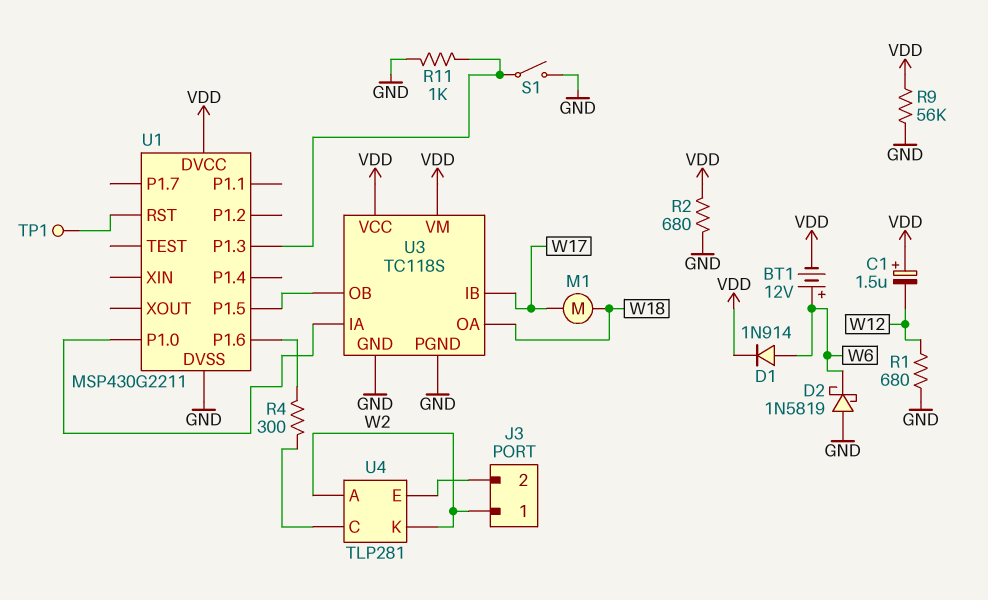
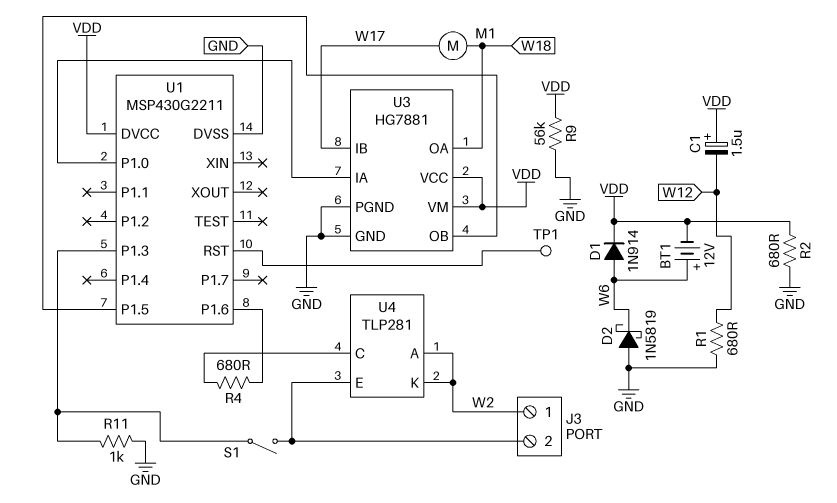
R4: 300 (U1/P1.6, U4/C) -> 680 (U1/P1.6, U4/C)
S1: switch (GND, U1/P1.3) -> switch (J3/2, U1/P1.3)
U3: TC118S -> HG7881

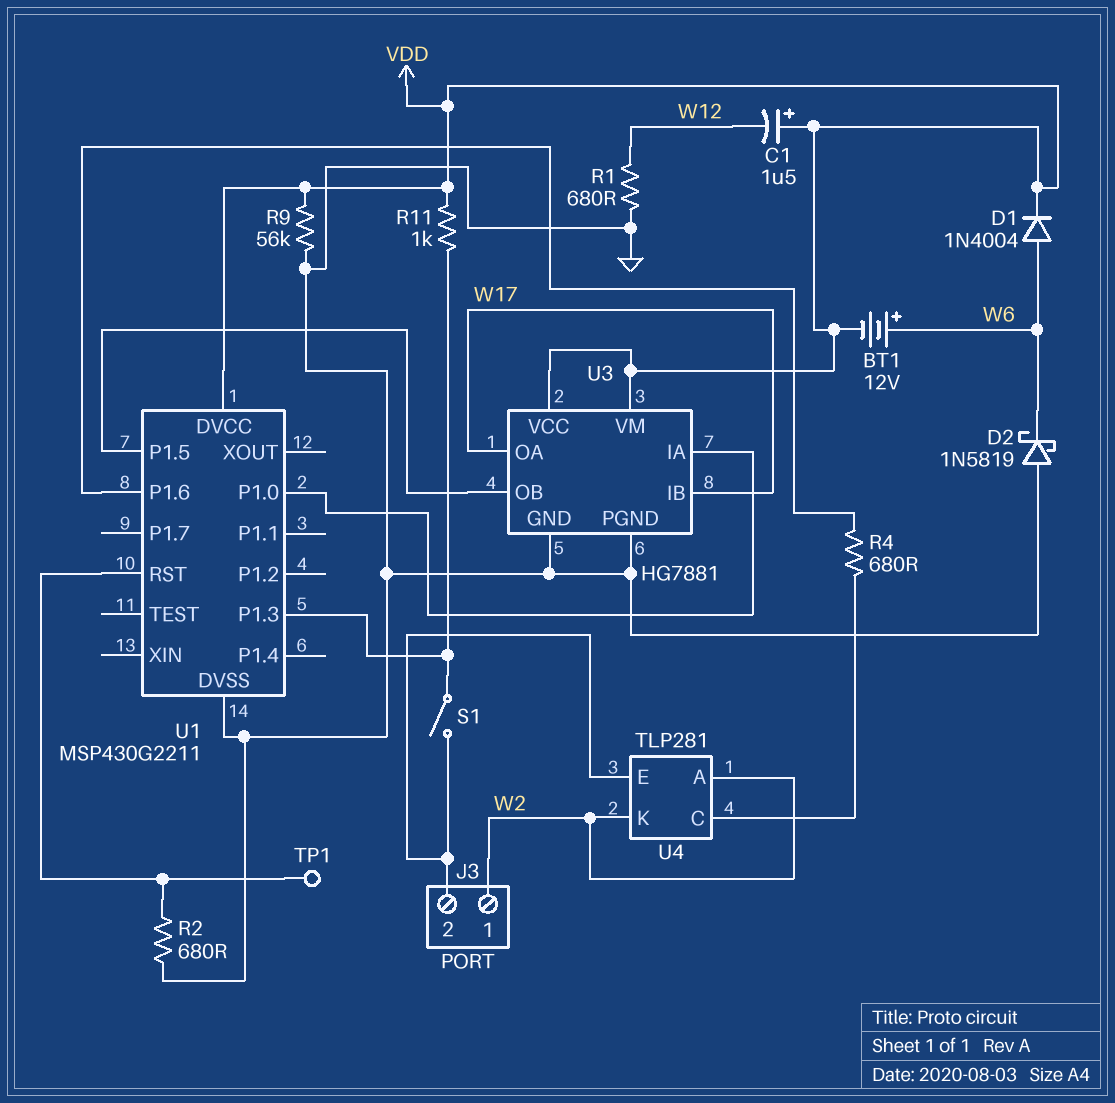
D1: diode 1N914 (A W6, K VDD) -> diode 1N4004 (A W6, K VDD)
M1: motor (W17, W18) -> none
R2: 680 (GND, VDD) -> 680 (GND, U1/RST)
R11: 1k (GND, U1/P1.3) -> 1k (U1/P1.3, VDD)
U3 pin OA: W18 -> W17

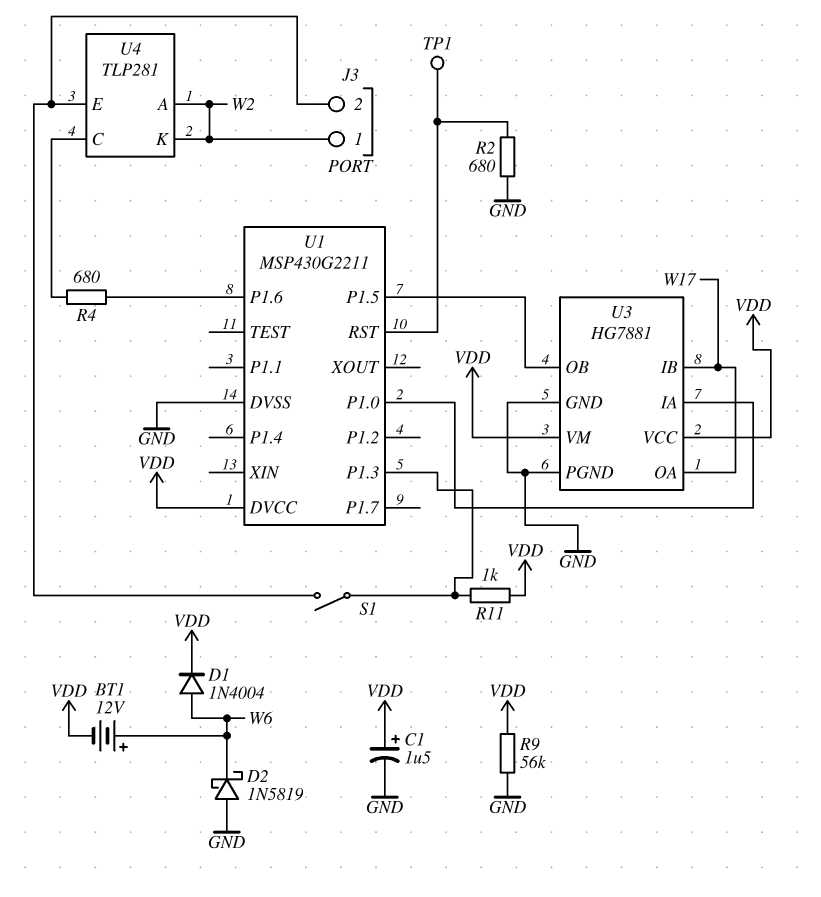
C1: 1.5uF (plus VDD, minus W12) -> 1.5uF (plus VDD, minus GND)
R1: 680 (GND, W12) -> none

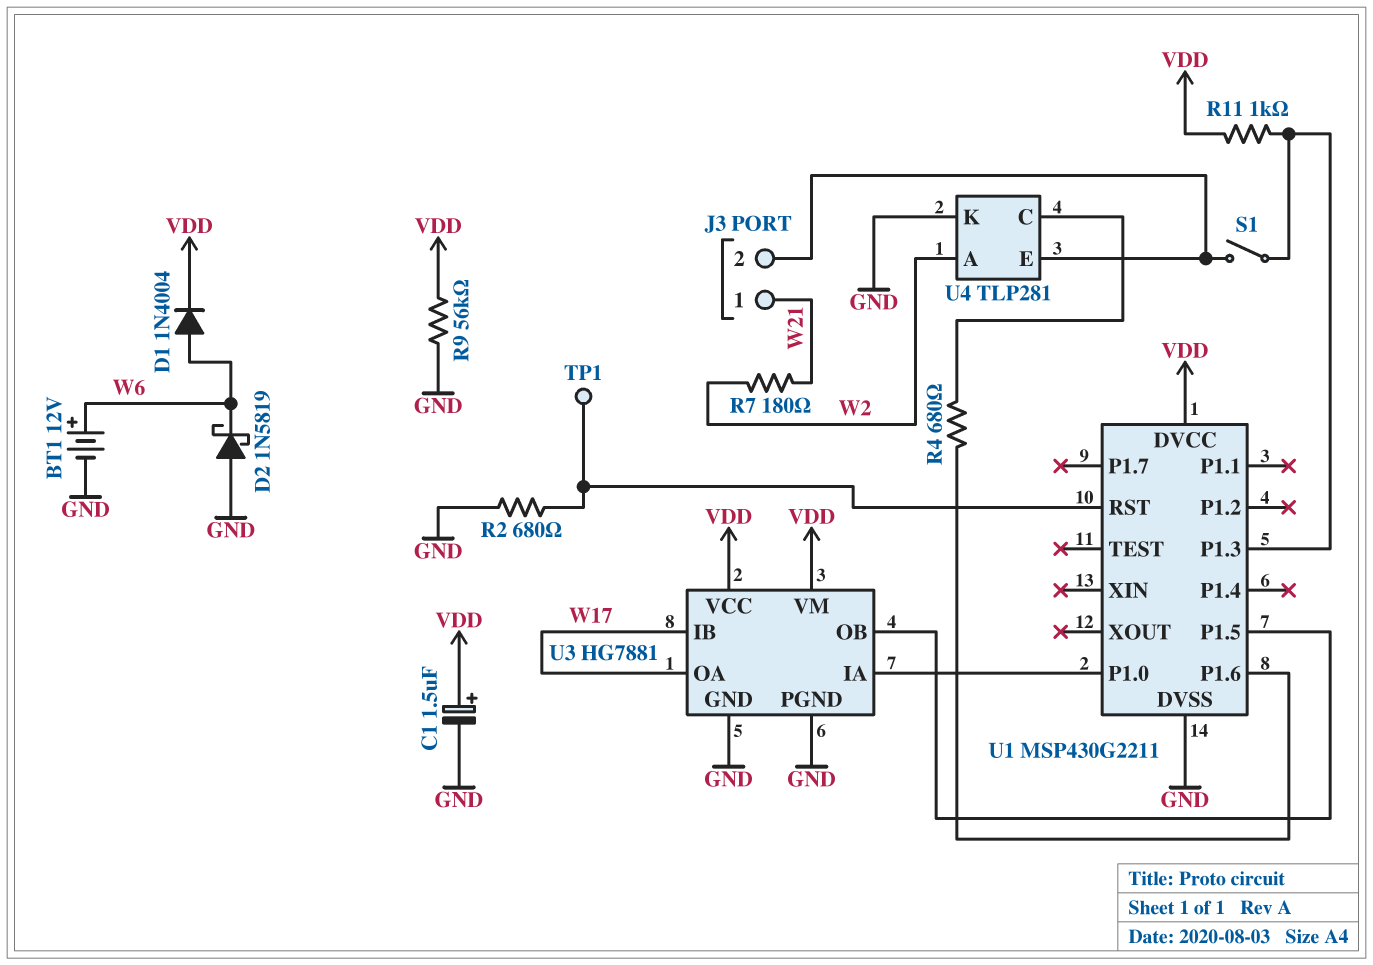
BT1: 12V (plus W6, minus VDD) -> 12V (plus W6, minus GND)
J3 pin 1: W2 -> W21
R7: none -> 180 (W2, W21)
U4 pin K: W2 -> GND

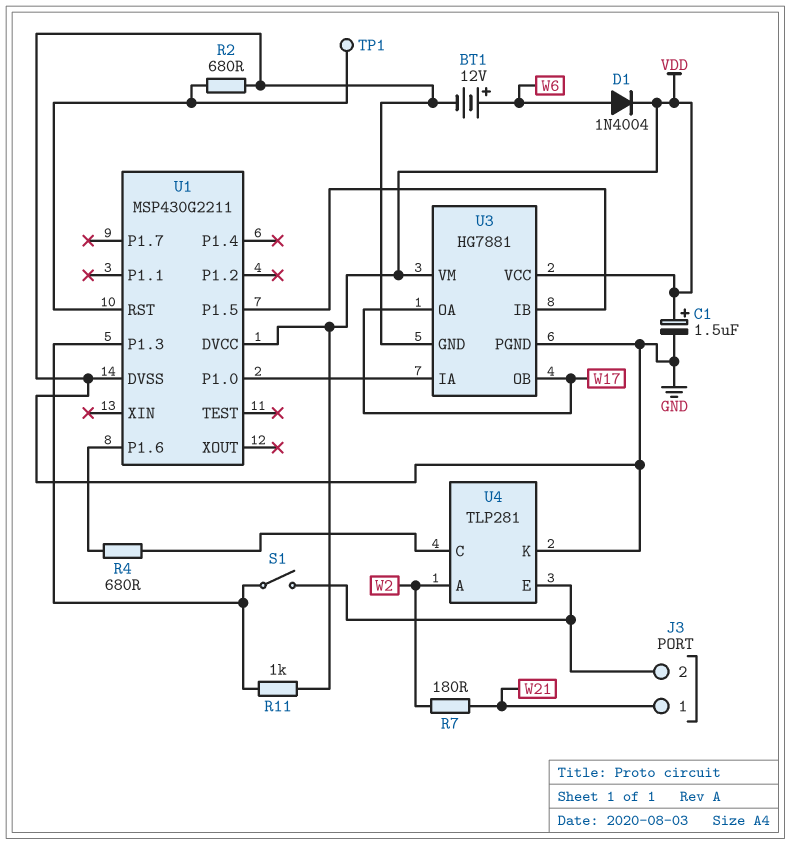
D2: schottky 1N5819 (A GND, K W6) -> none
R9: 56k (GND, VDD) -> none
U3 pin IB: W17 -> U1/P1.5
U3 pin OB: U1/P1.5 -> W17

